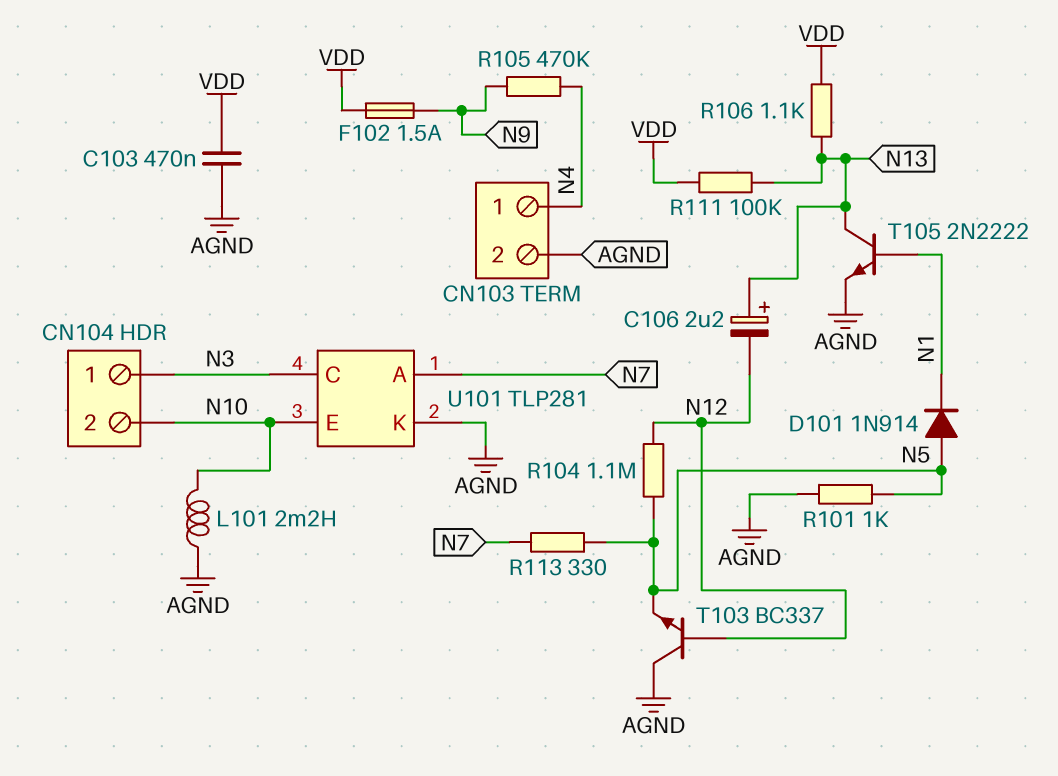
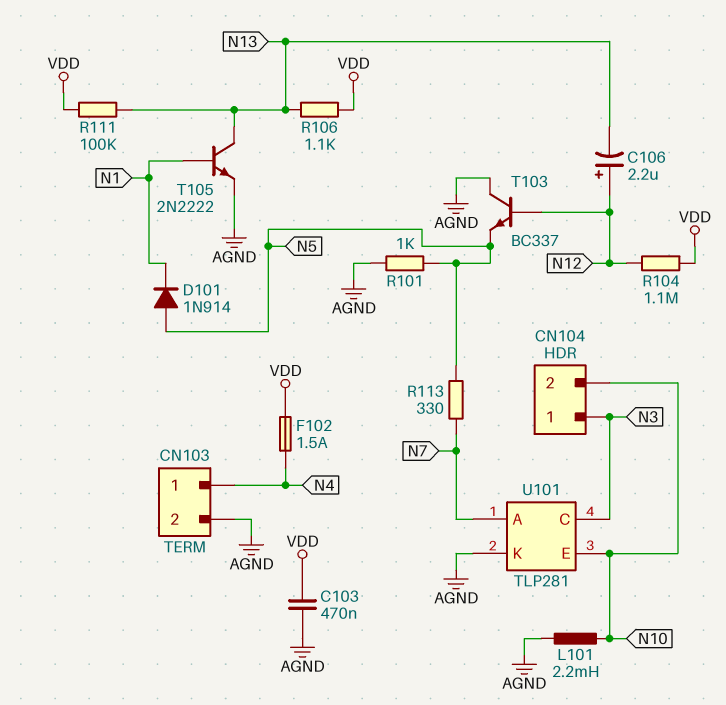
C106: 2.2uF (plus N13, minus N12) -> 2.2uF (plus N12, minus N13)
F102: 1.5A (N9, VDD) -> 1.5A (N4, VDD)
R104: 1.1M (N5, N12) -> 1.1M (N12, VDD)
R105: 470k (N4, N9) -> none

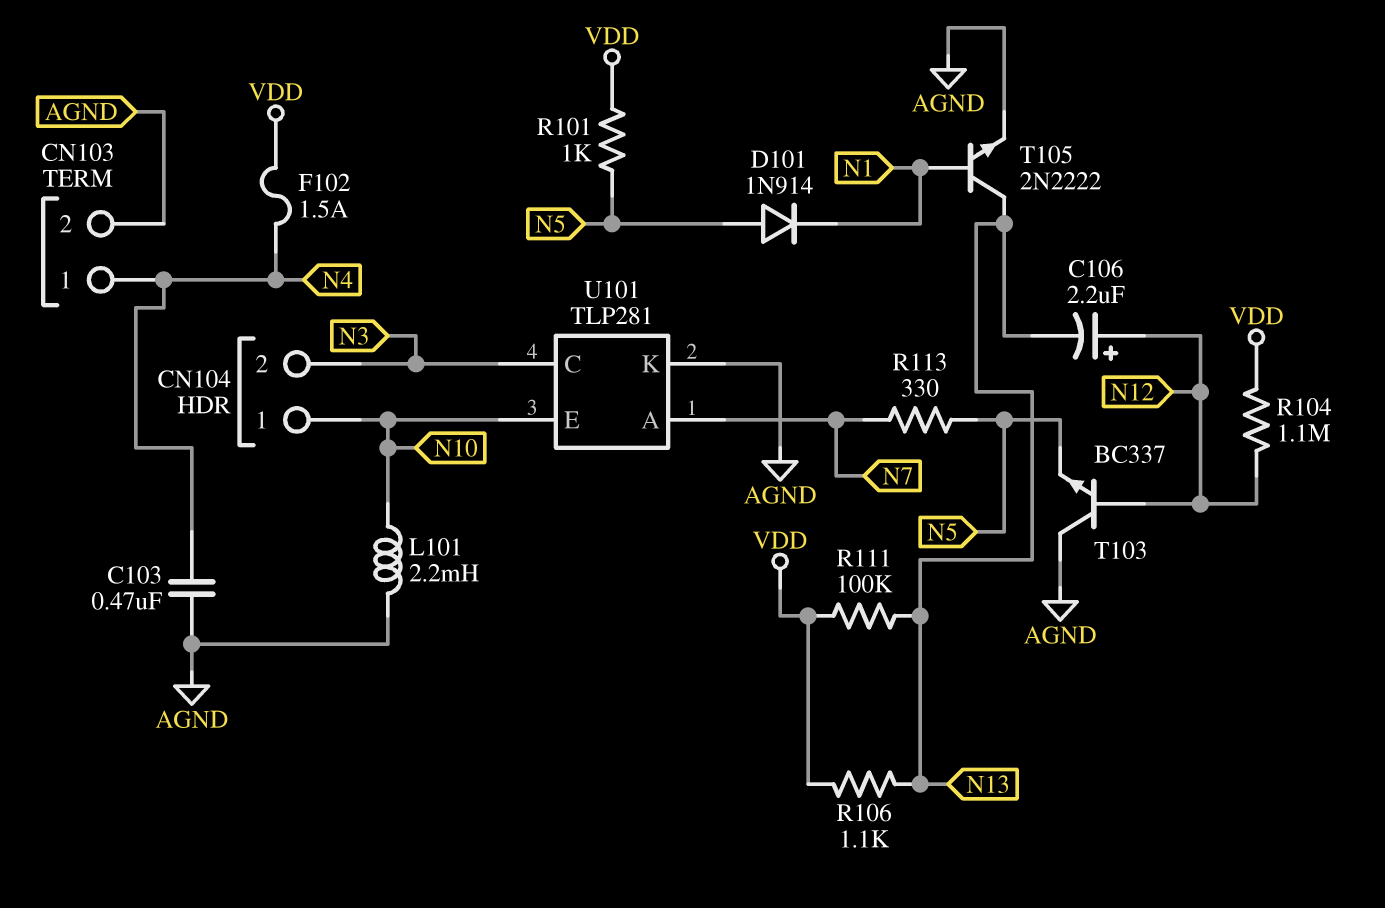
C103: 470nF (AGND, VDD) -> 470nF (AGND, N4)
CN104 pin 1: N3 -> N10
CN104 pin 2: N10 -> N3
R101: 1k (AGND, N5) -> 1k (N5, VDD)

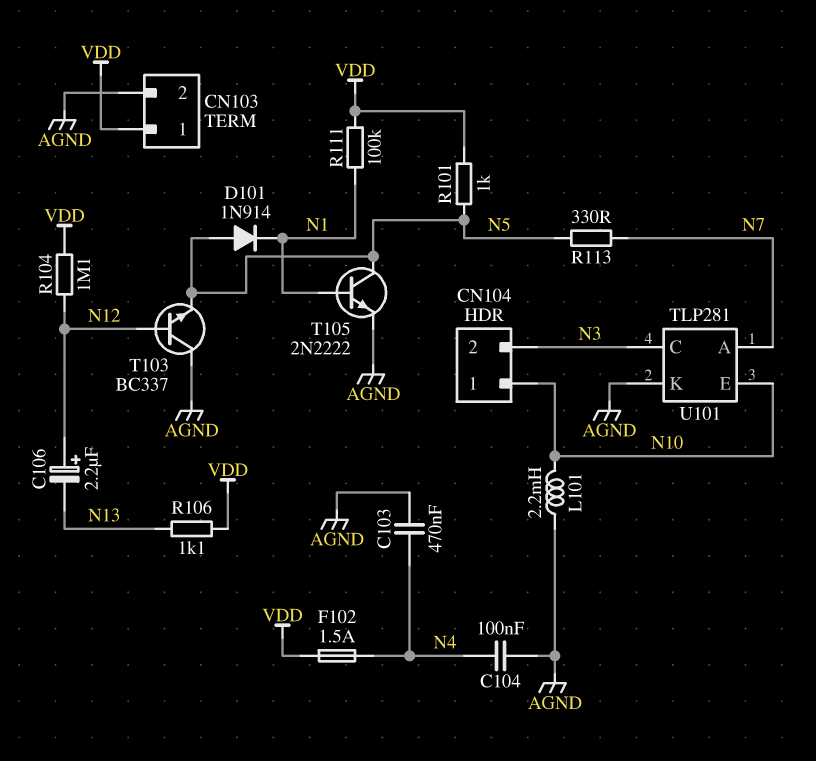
C104: none -> 100nF (AGND, N4)
CN103 pin 1: N4 -> VDD
R111: 100k (N13, VDD) -> 100k (N1, VDD)
T105: NPN 2N2222 (B N1, C N13, E AGND) -> NPN 2N2222 (B N1, C N5, E AGND)

